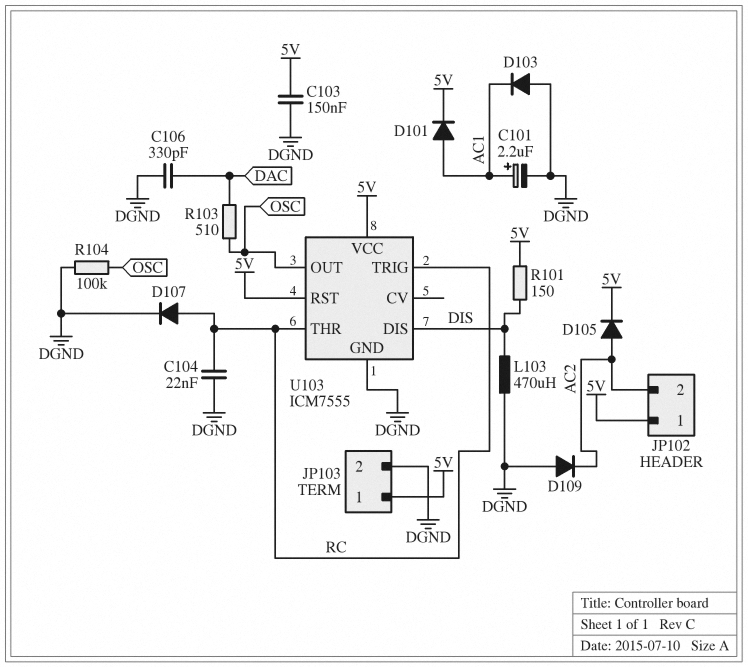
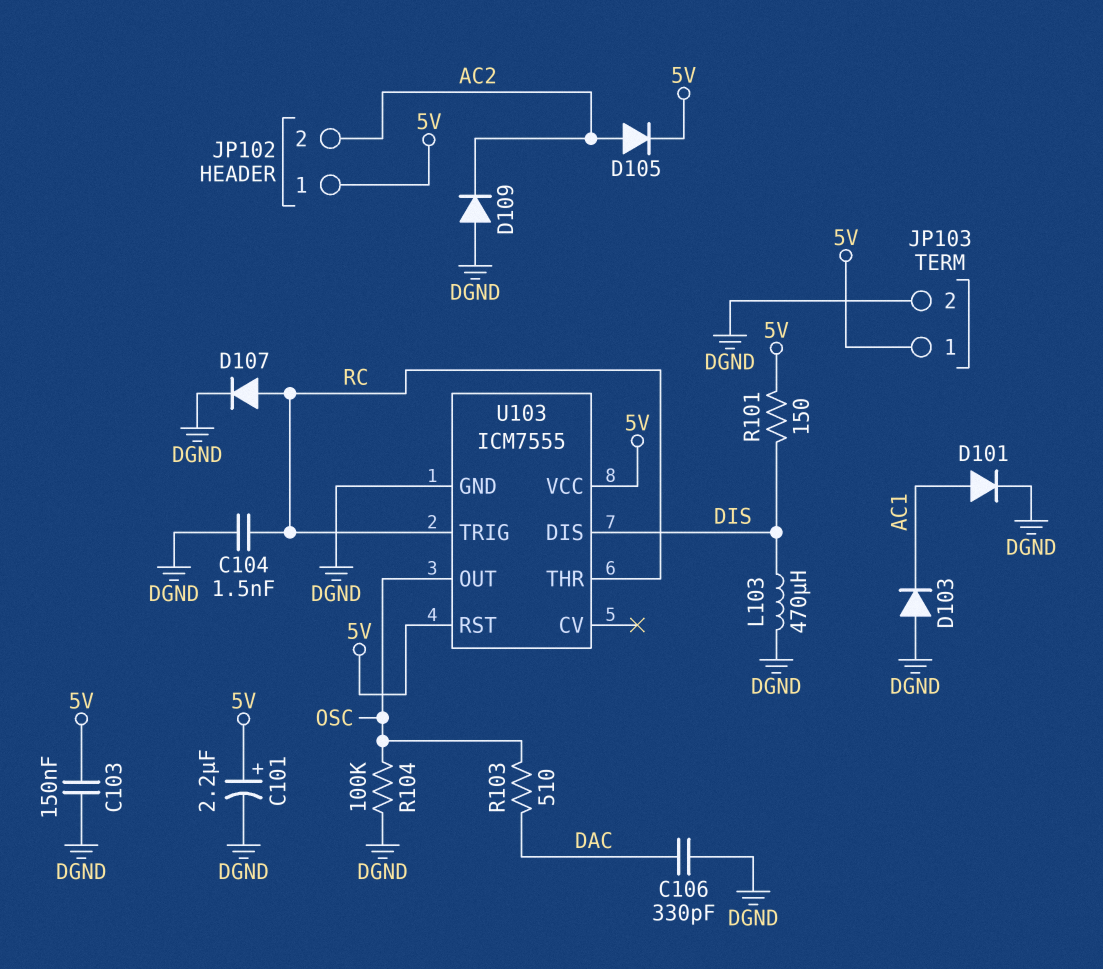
C101: 2.2uF (plus AC1, minus DGND) -> 2.2uF (plus 5V, minus DGND)
C104: 22nF (DGND, RC) -> 1.5nF (DGND, RC)
D101: diode (A AC1, K 5V) -> diode (A AC1, K DGND)

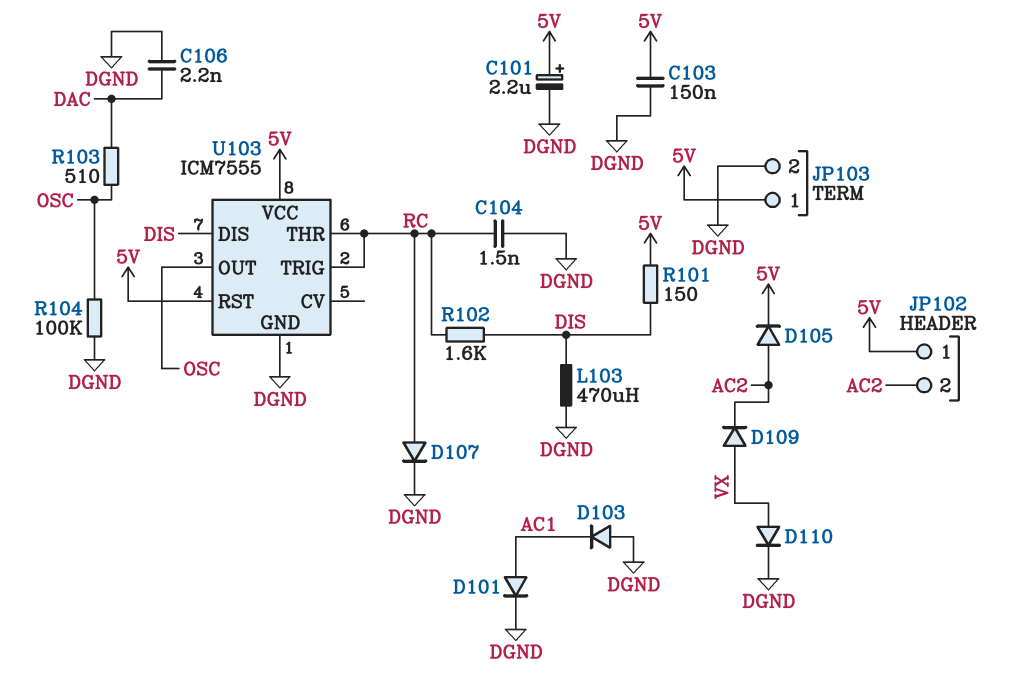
C106: 330pF (DAC, DGND) -> 2.2nF (DAC, DGND)
D109: diode (A DGND, K AC2) -> diode (A VX, K AC2)
D110: none -> diode (A VX, K DGND)
R102: none -> 1.6k (DIS, RC)

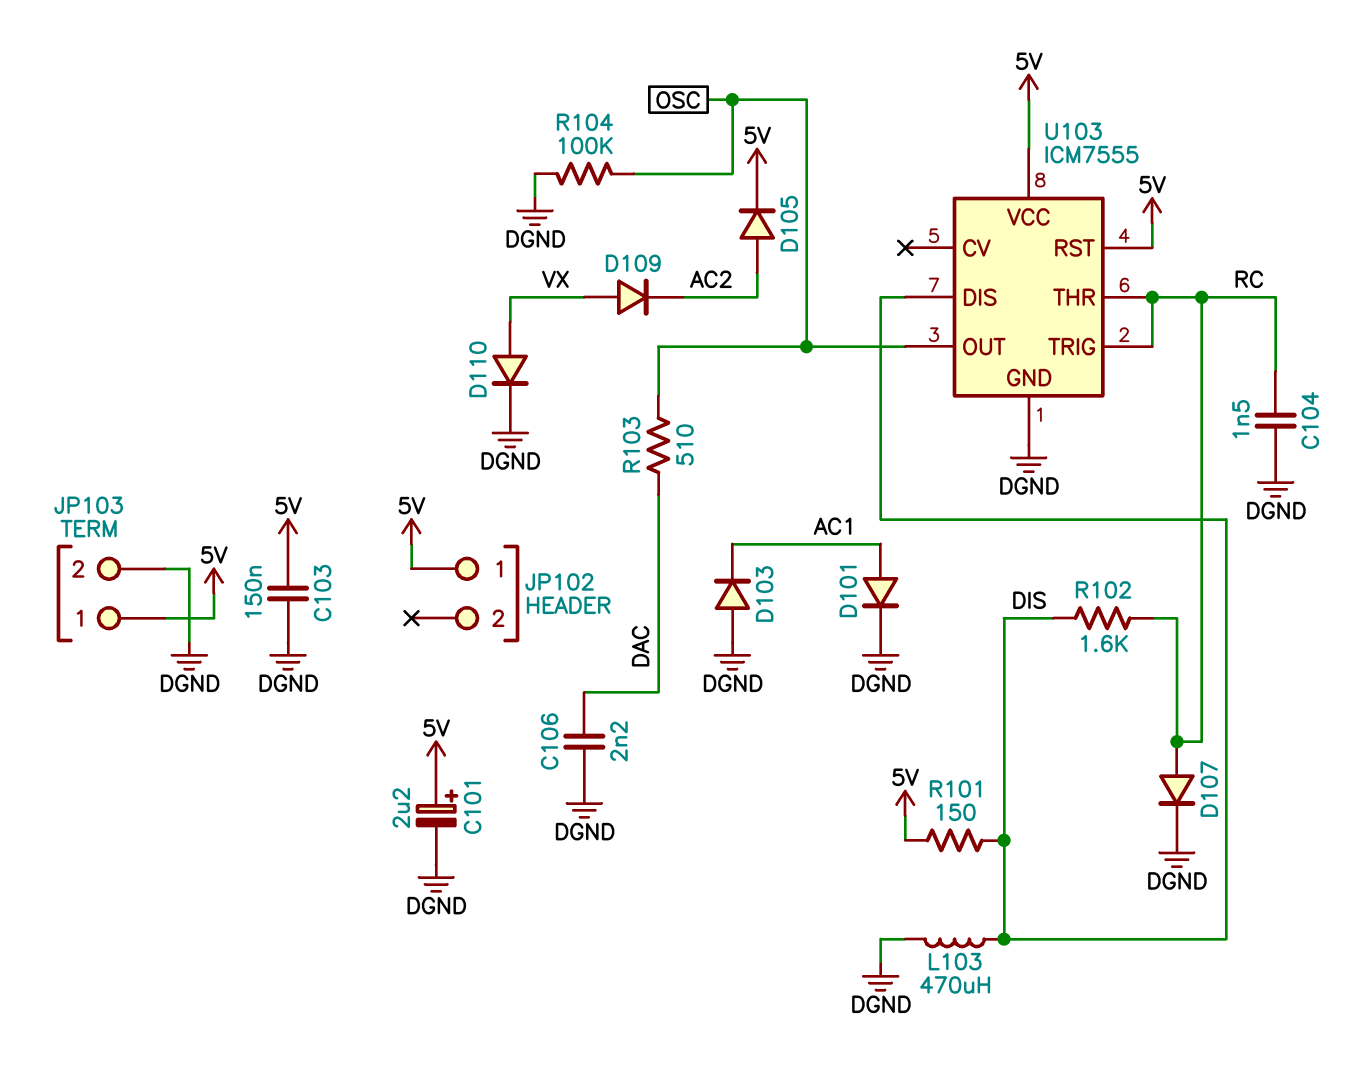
JP102 pin 2: AC2 -> none

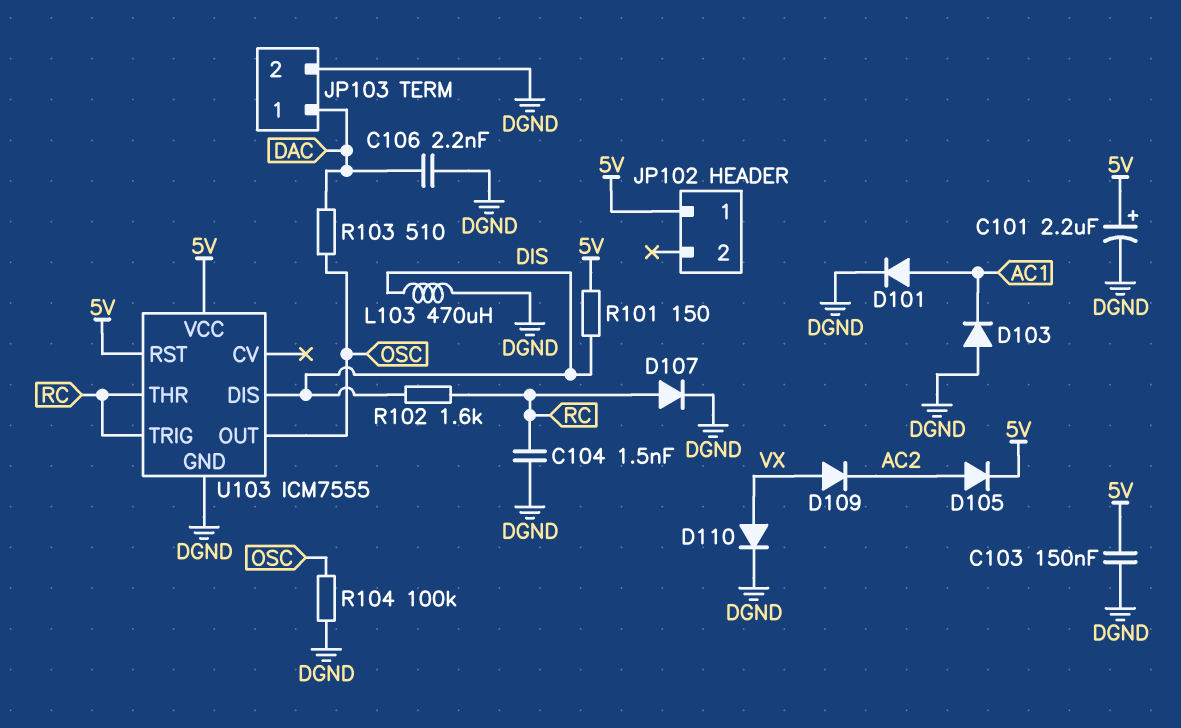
JP103 pin 1: 5V -> DAC

